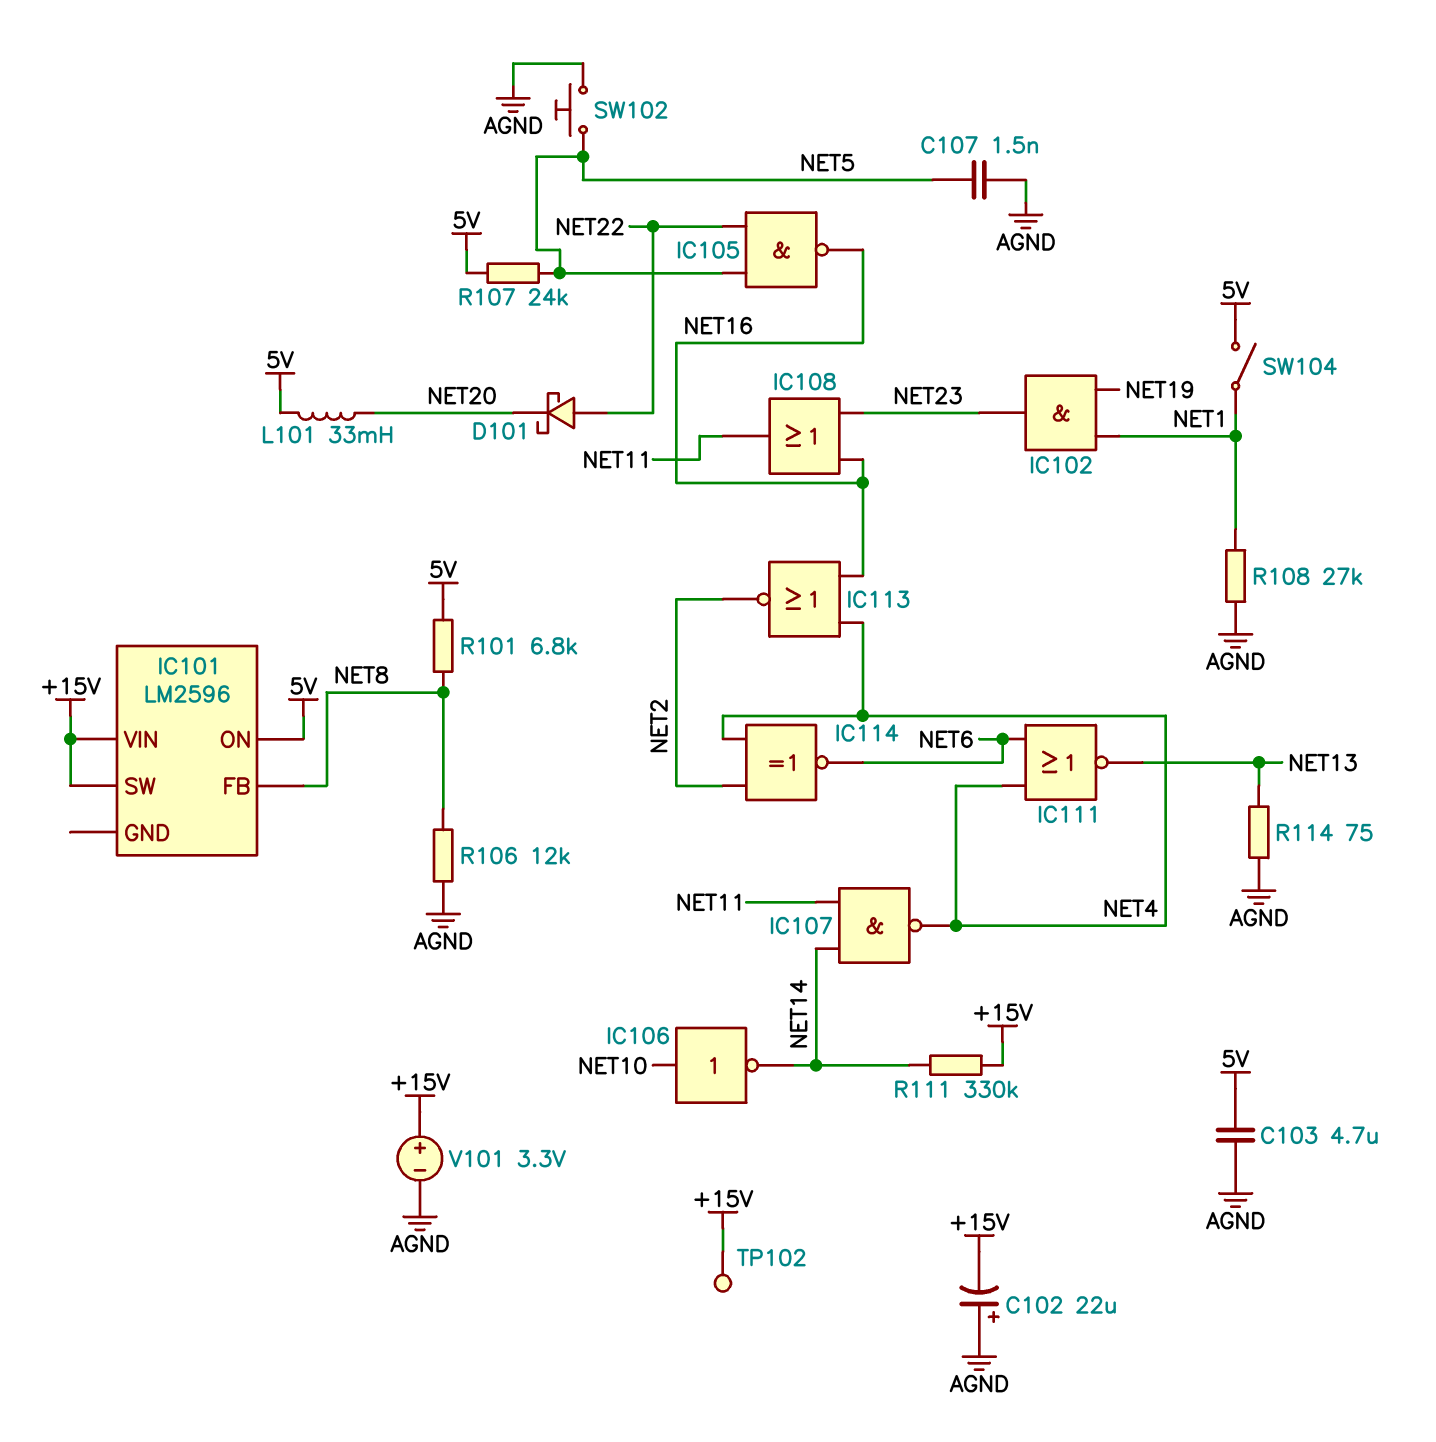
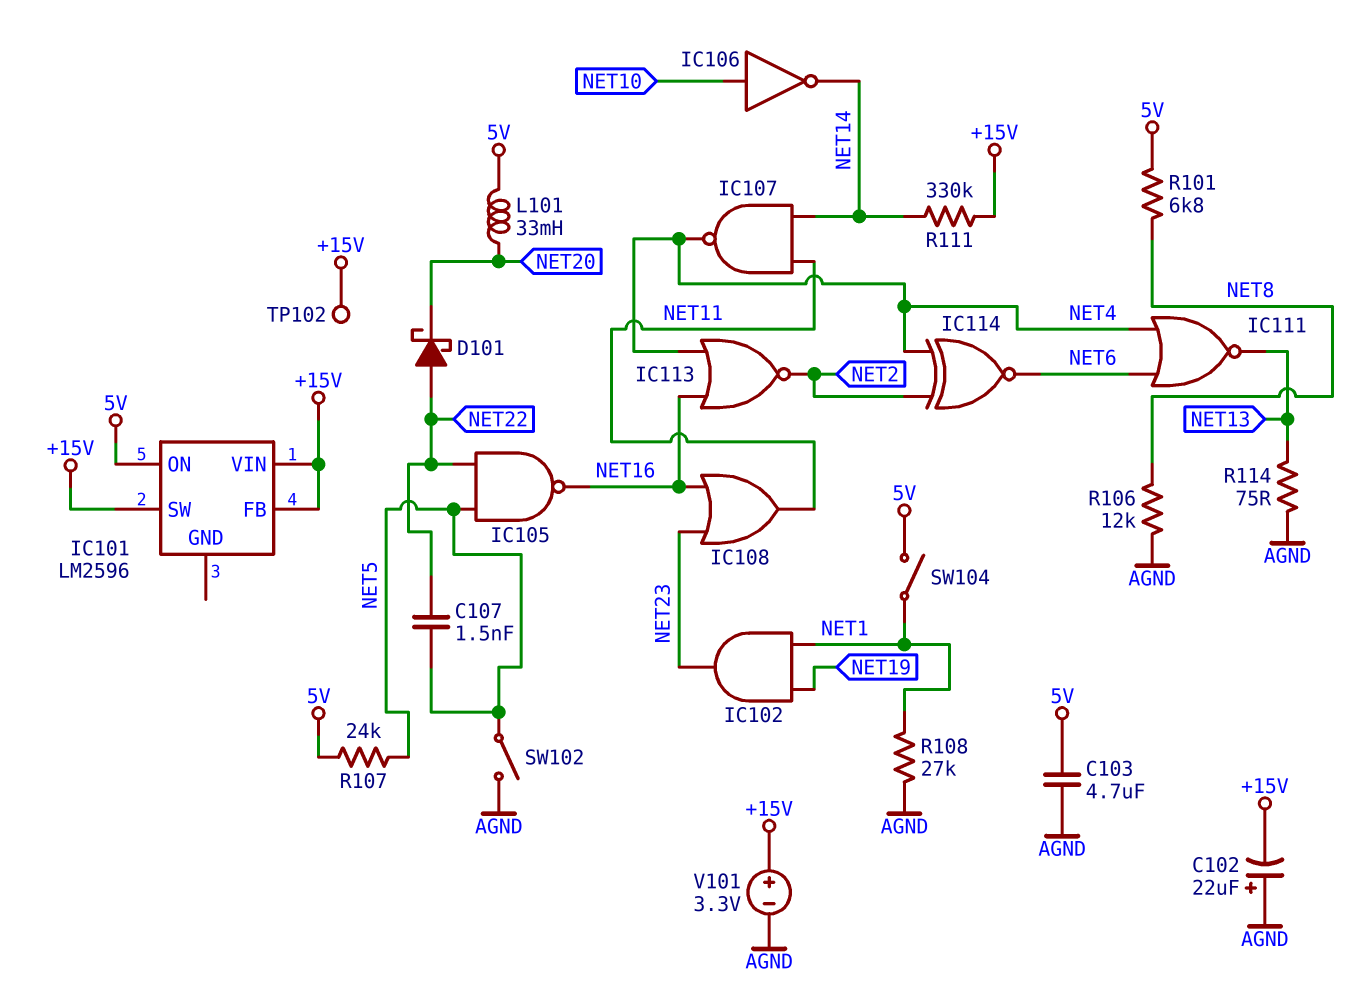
C107: 1.5nF (AGND, NET5) -> 1.5nF (NET5, NET22)
IC101 pin FB: NET8 -> +15V
SW102: button (AGND, NET5) -> switch (AGND, NET5)

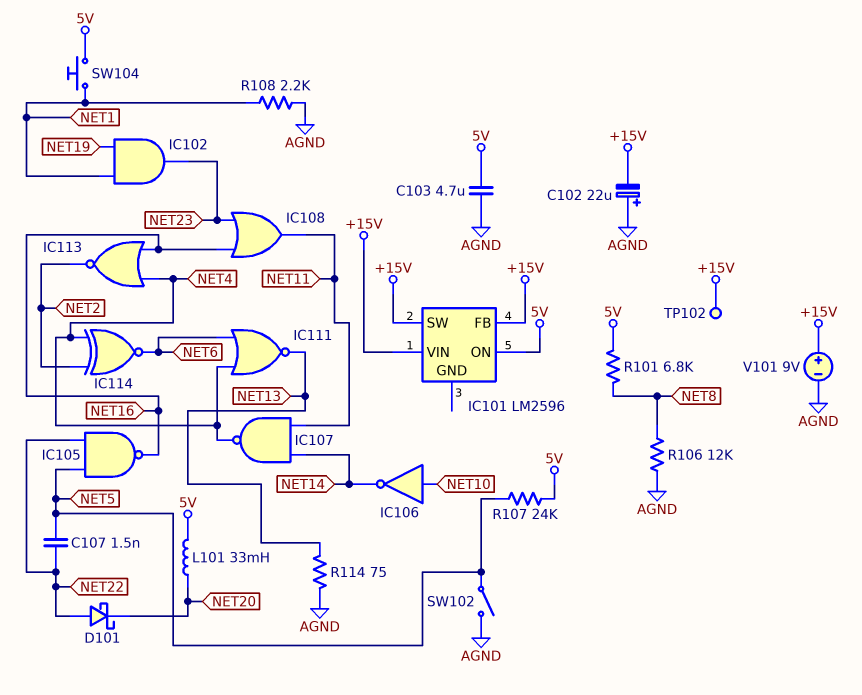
R108: 27k (AGND, NET1) -> 2.2k (AGND, NET1)
R111: 330k (+15V, NET14) -> none
SW104: switch (5V, NET1) -> button (5V, NET1)
V101: 3.3V (plus +15V, minus AGND) -> 9V (plus +15V, minus AGND)

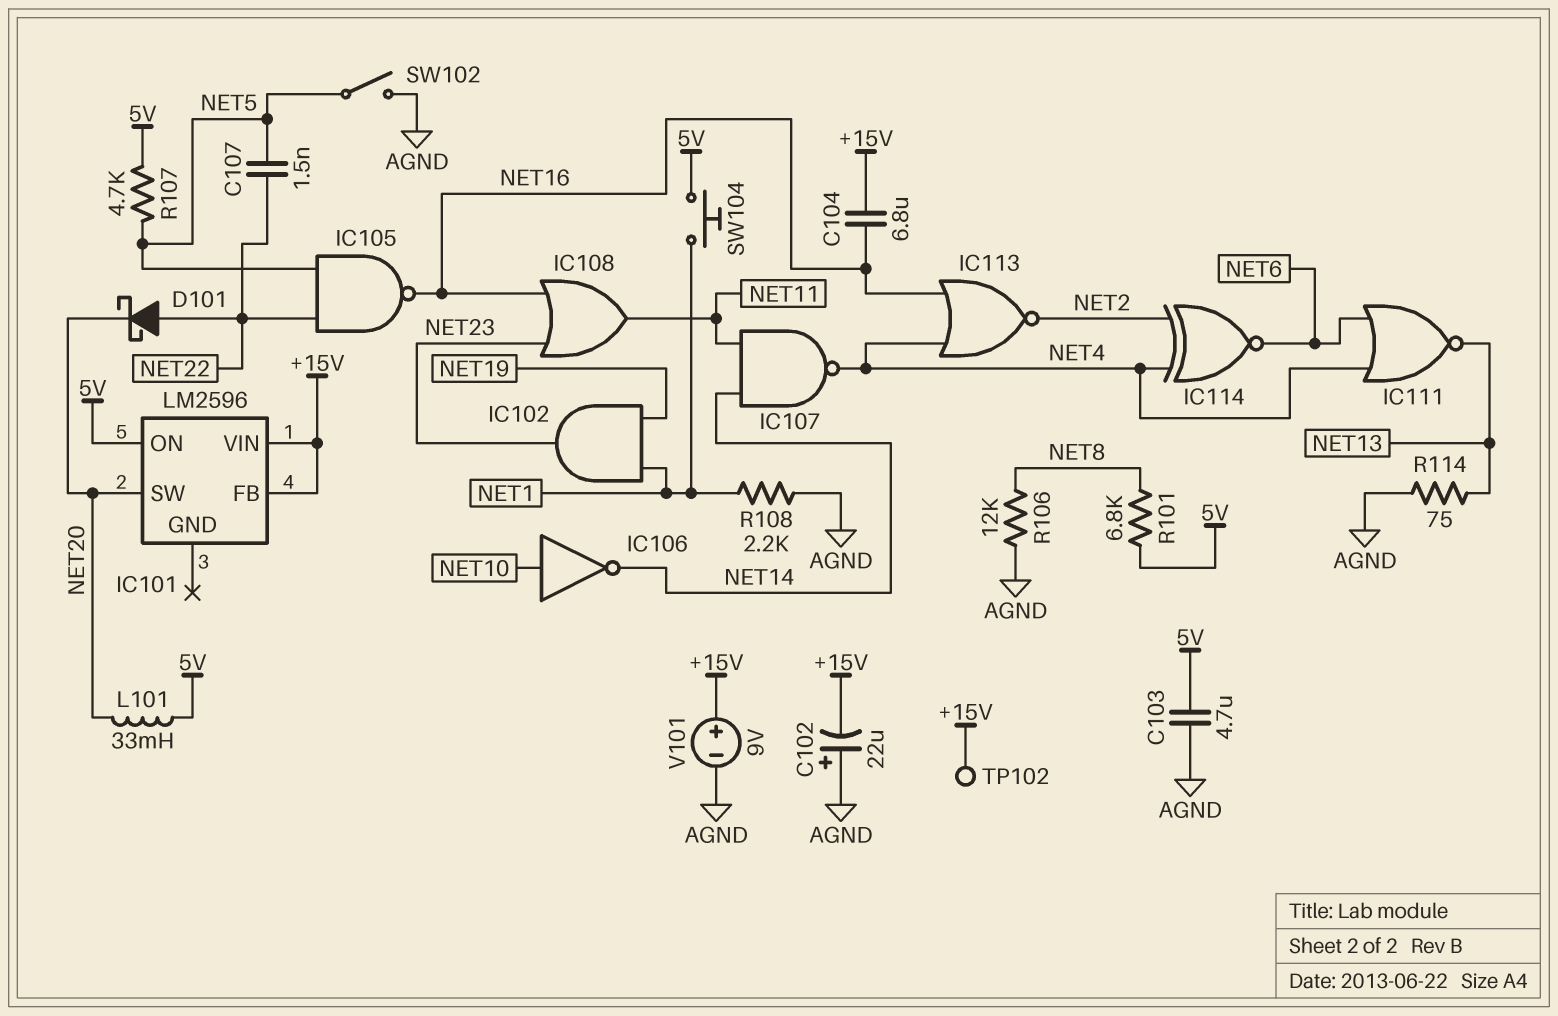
C104: none -> 6.8uF (+15V, NET16)
IC101 pin SW: +15V -> NET20
R107: 24k (5V, NET5) -> 4.7k (5V, NET5)

